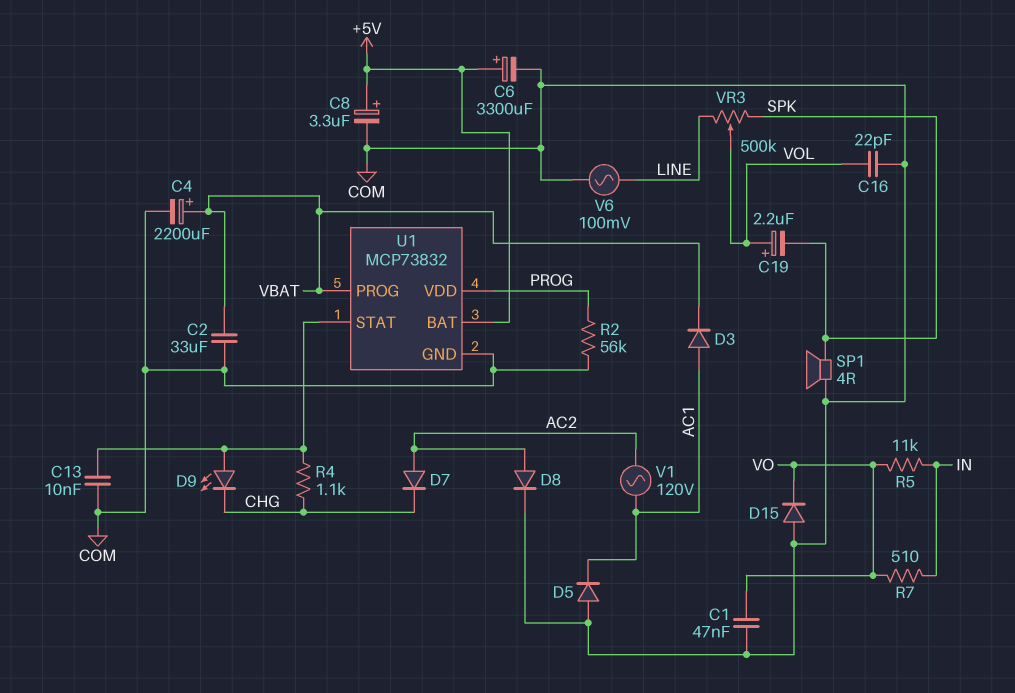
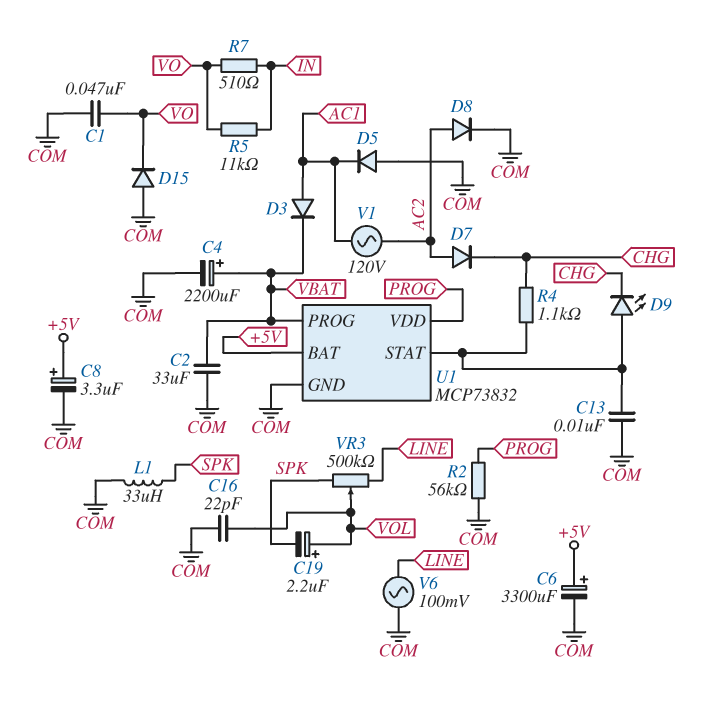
L1: none -> 33uH (COM, SPK)
SP1: speaker 4R (COM, SPK) -> none

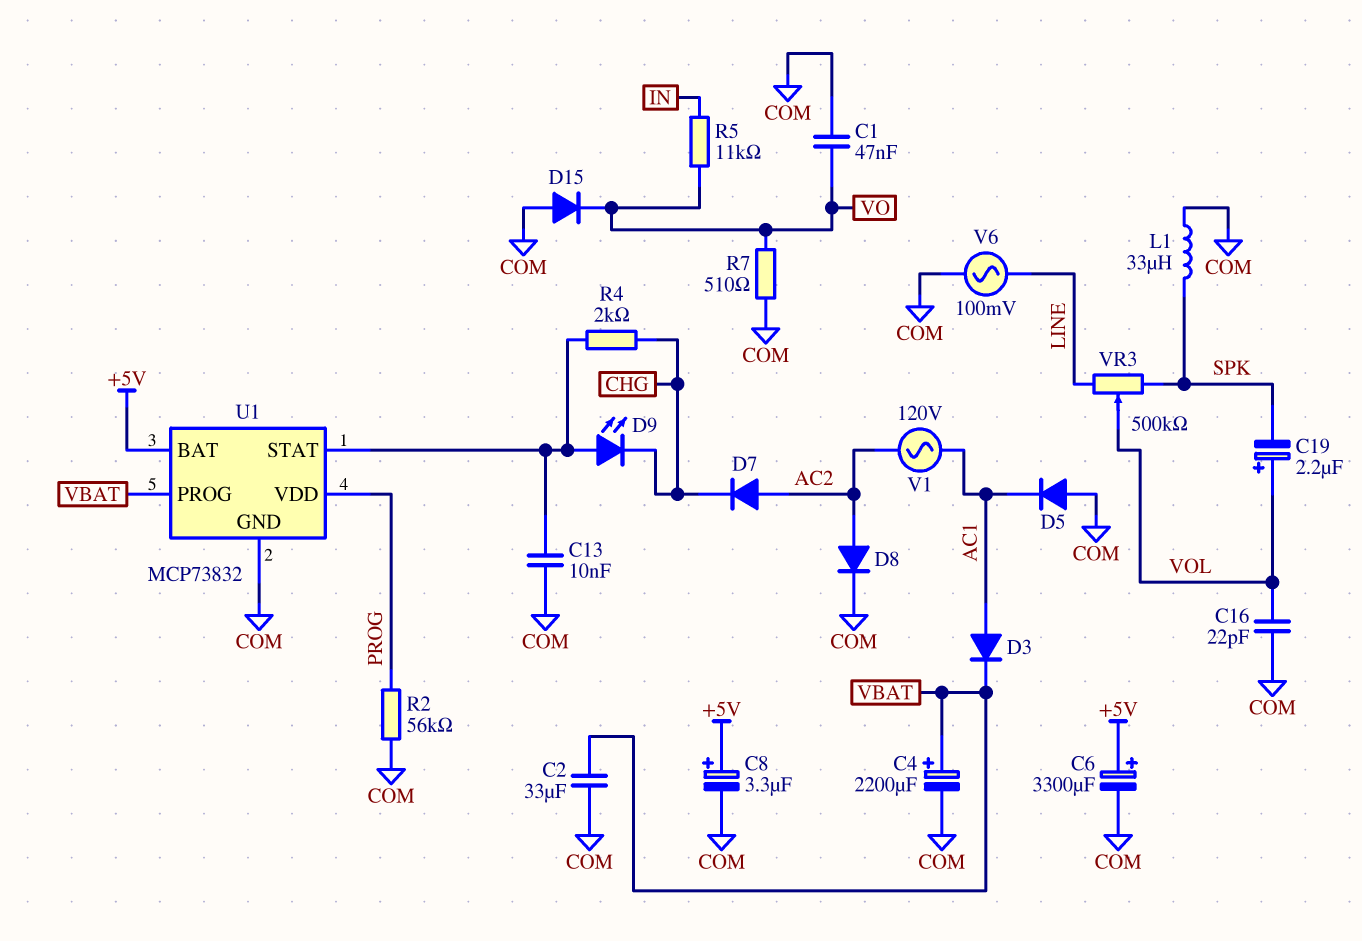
R4: 1.1k (CHG, U1/STAT) -> 2k (CHG, U1/STAT)
R7: 510 (IN, VO) -> 510 (COM, VO)

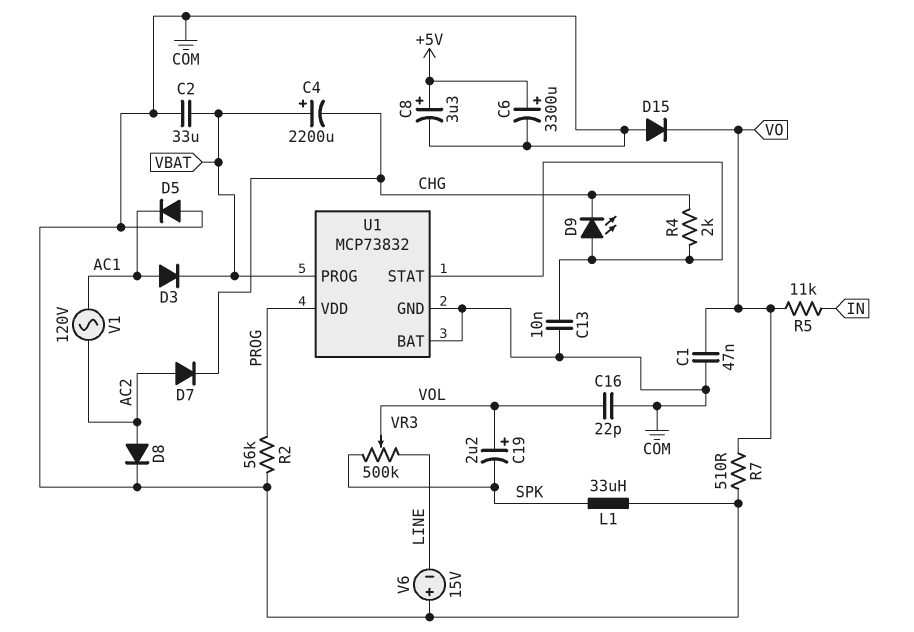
C4: 2200uF (plus VBAT, minus COM) -> 2200uF (plus VBAT, minus CHG)
U1 pin BAT: +5V -> COM
V6: AC 100mV (COM, LINE) -> 15V (plus COM, minus LINE)

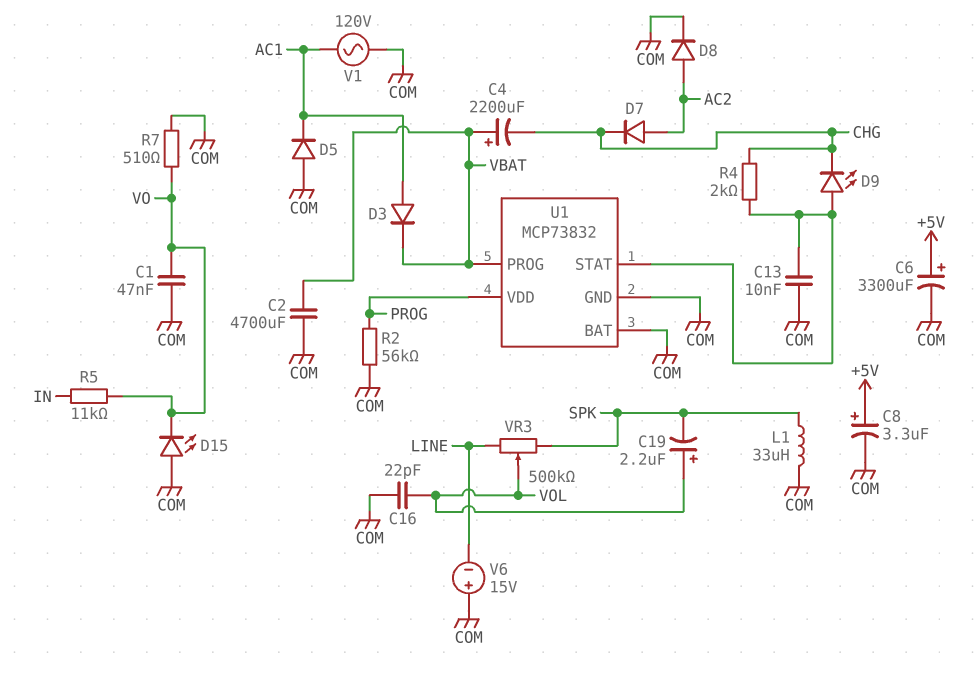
C2: 33uF (COM, VBAT) -> 4700uF (COM, VBAT)
D15: diode (A COM, K VO) -> LED (A COM, K VO)
V1: AC 120V (AC1, AC2) -> AC 120V (AC1, COM)

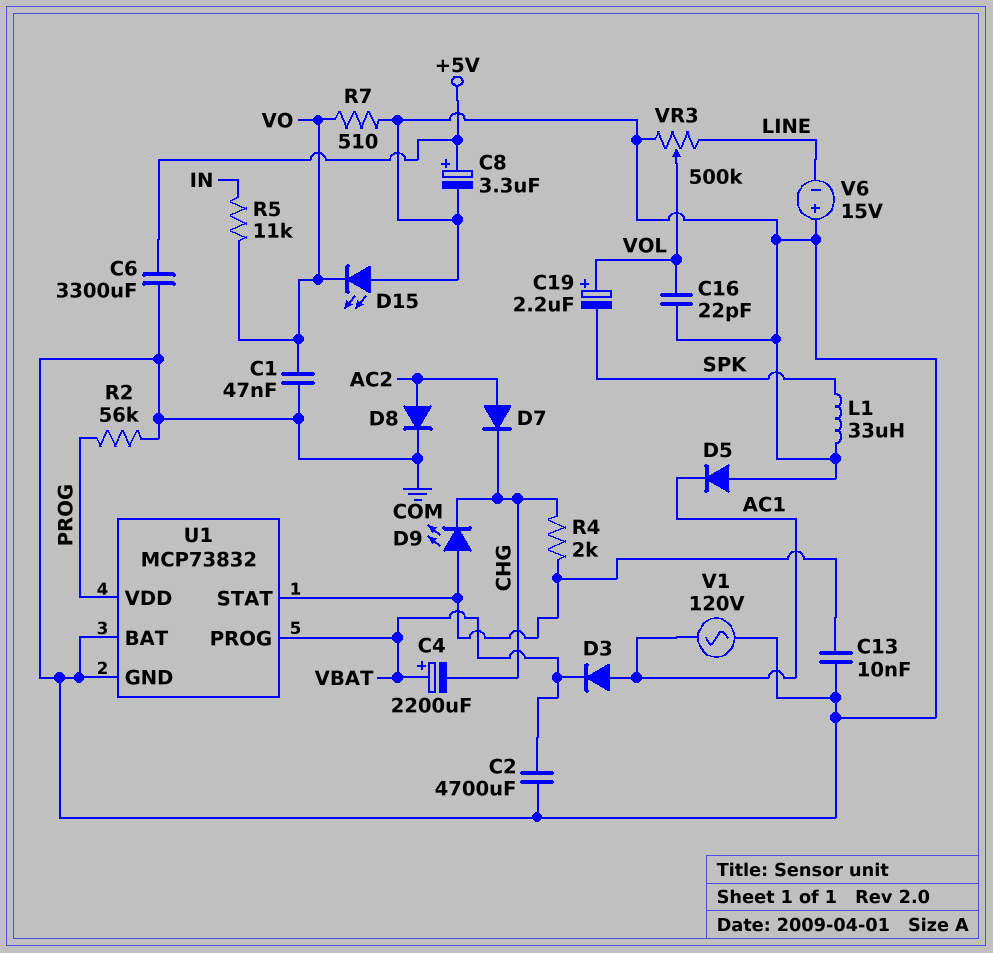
C6: 3300uF (plus +5V, minus COM) -> 3300uF (+5V, COM)
VR3: 500k (LINE, SPK, wiper VOL) -> 500k (COM, LINE, wiper VOL)

